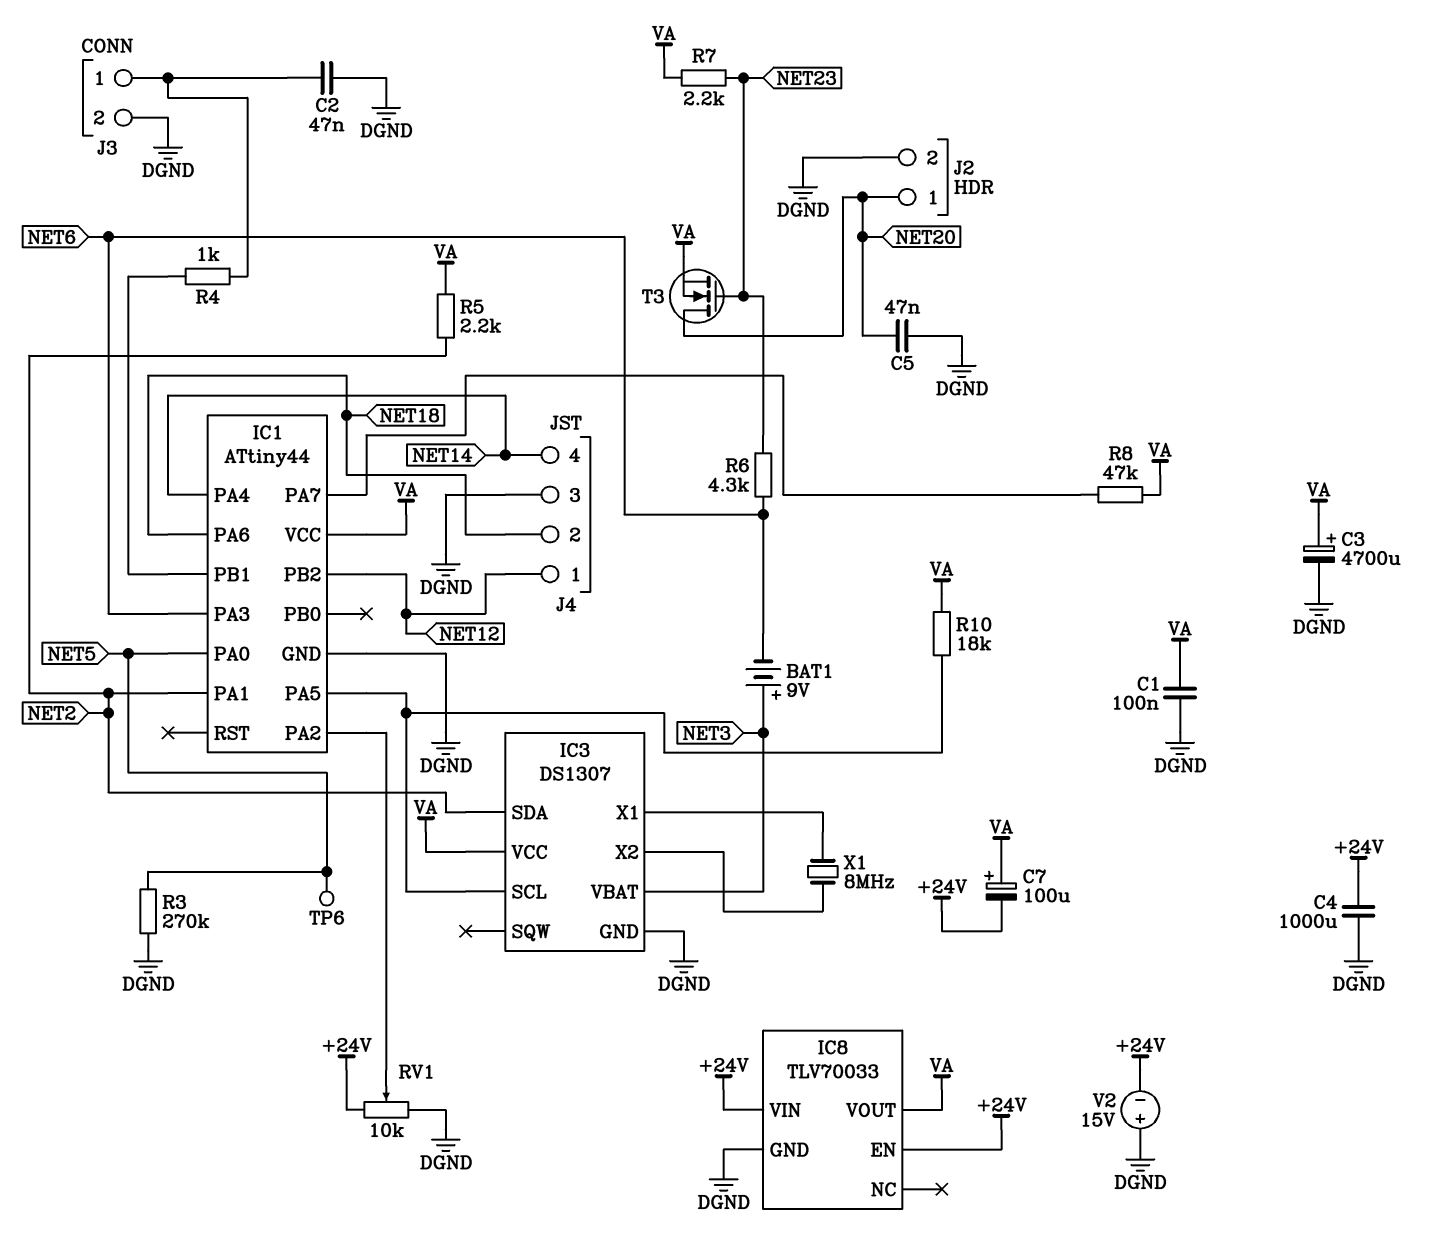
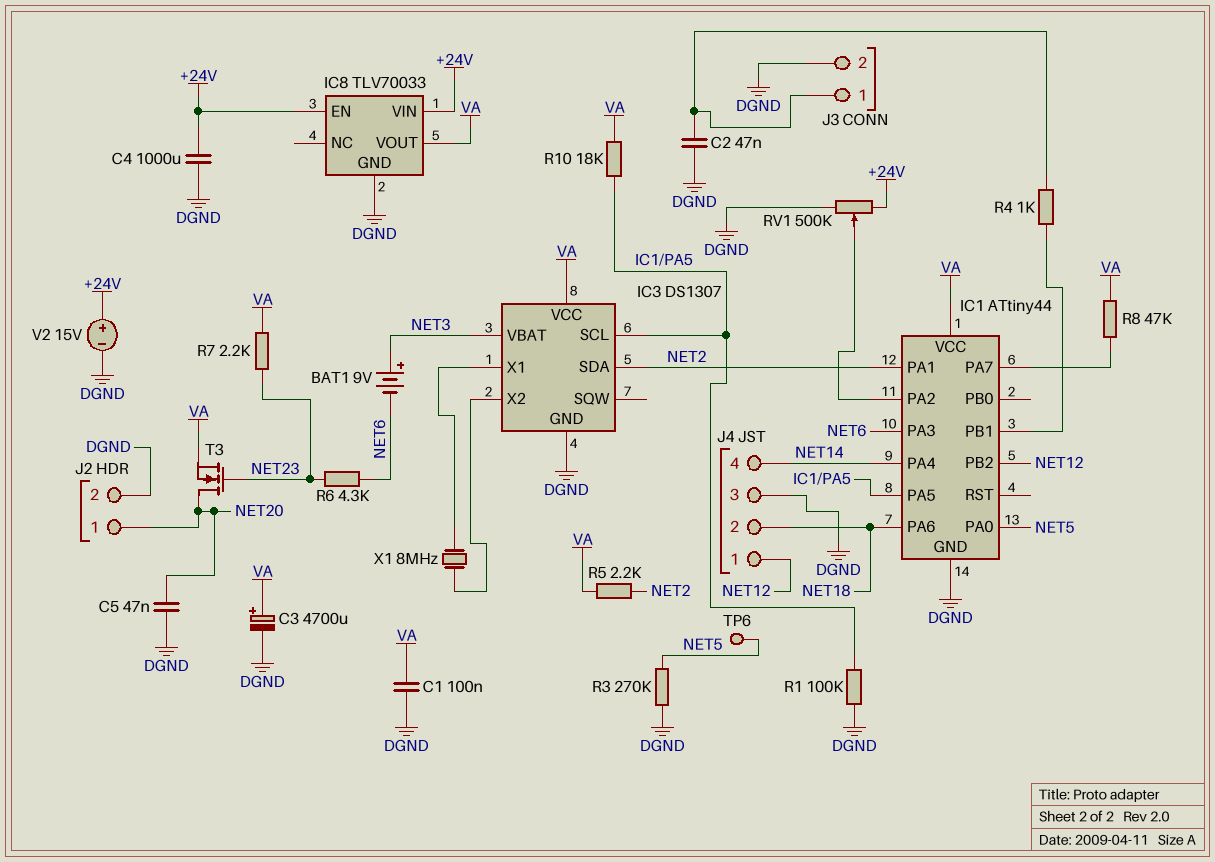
C7: 100uF (plus VA, minus +24V) -> none
R1: none -> 100k (DGND, IC1/PA5)
RV1: 10k (+24V, DGND, wiper IC1/PA2) -> 500k (+24V, DGND, wiper IC1/PA2)
V2: 15V (plus DGND, minus +24V) -> 15V (plus +24V, minus DGND)

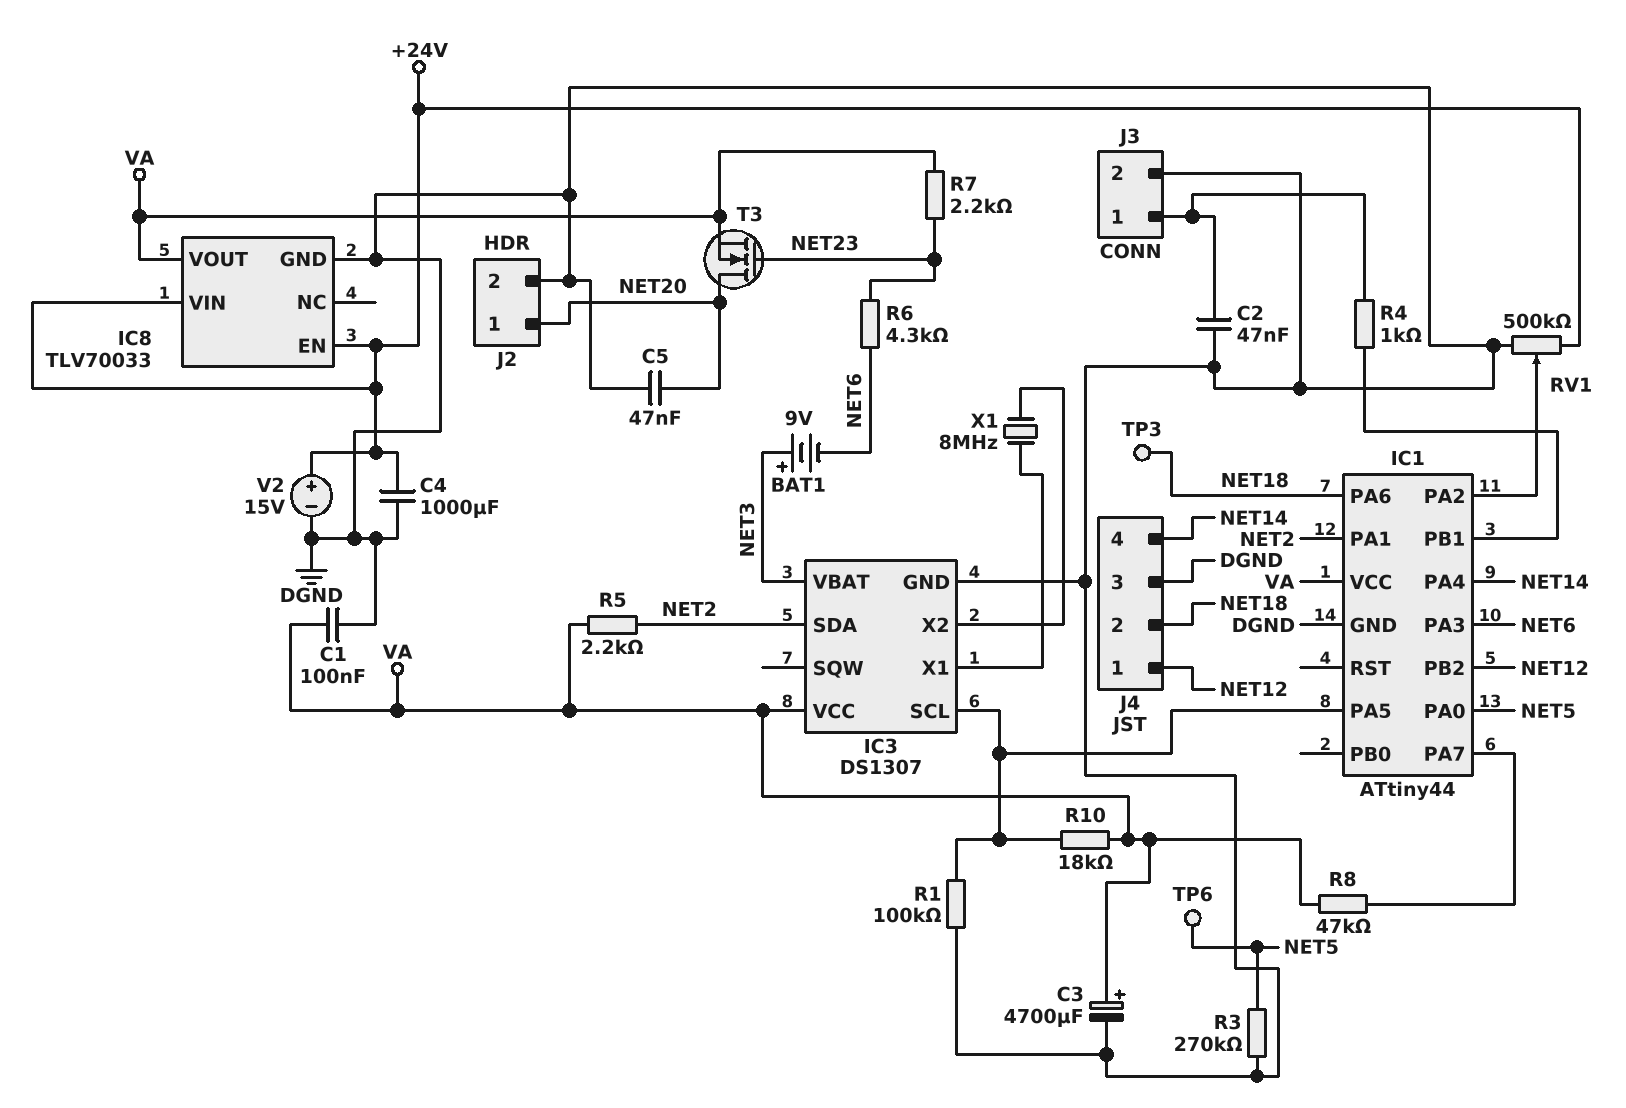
TP3: none -> test point (NET18)

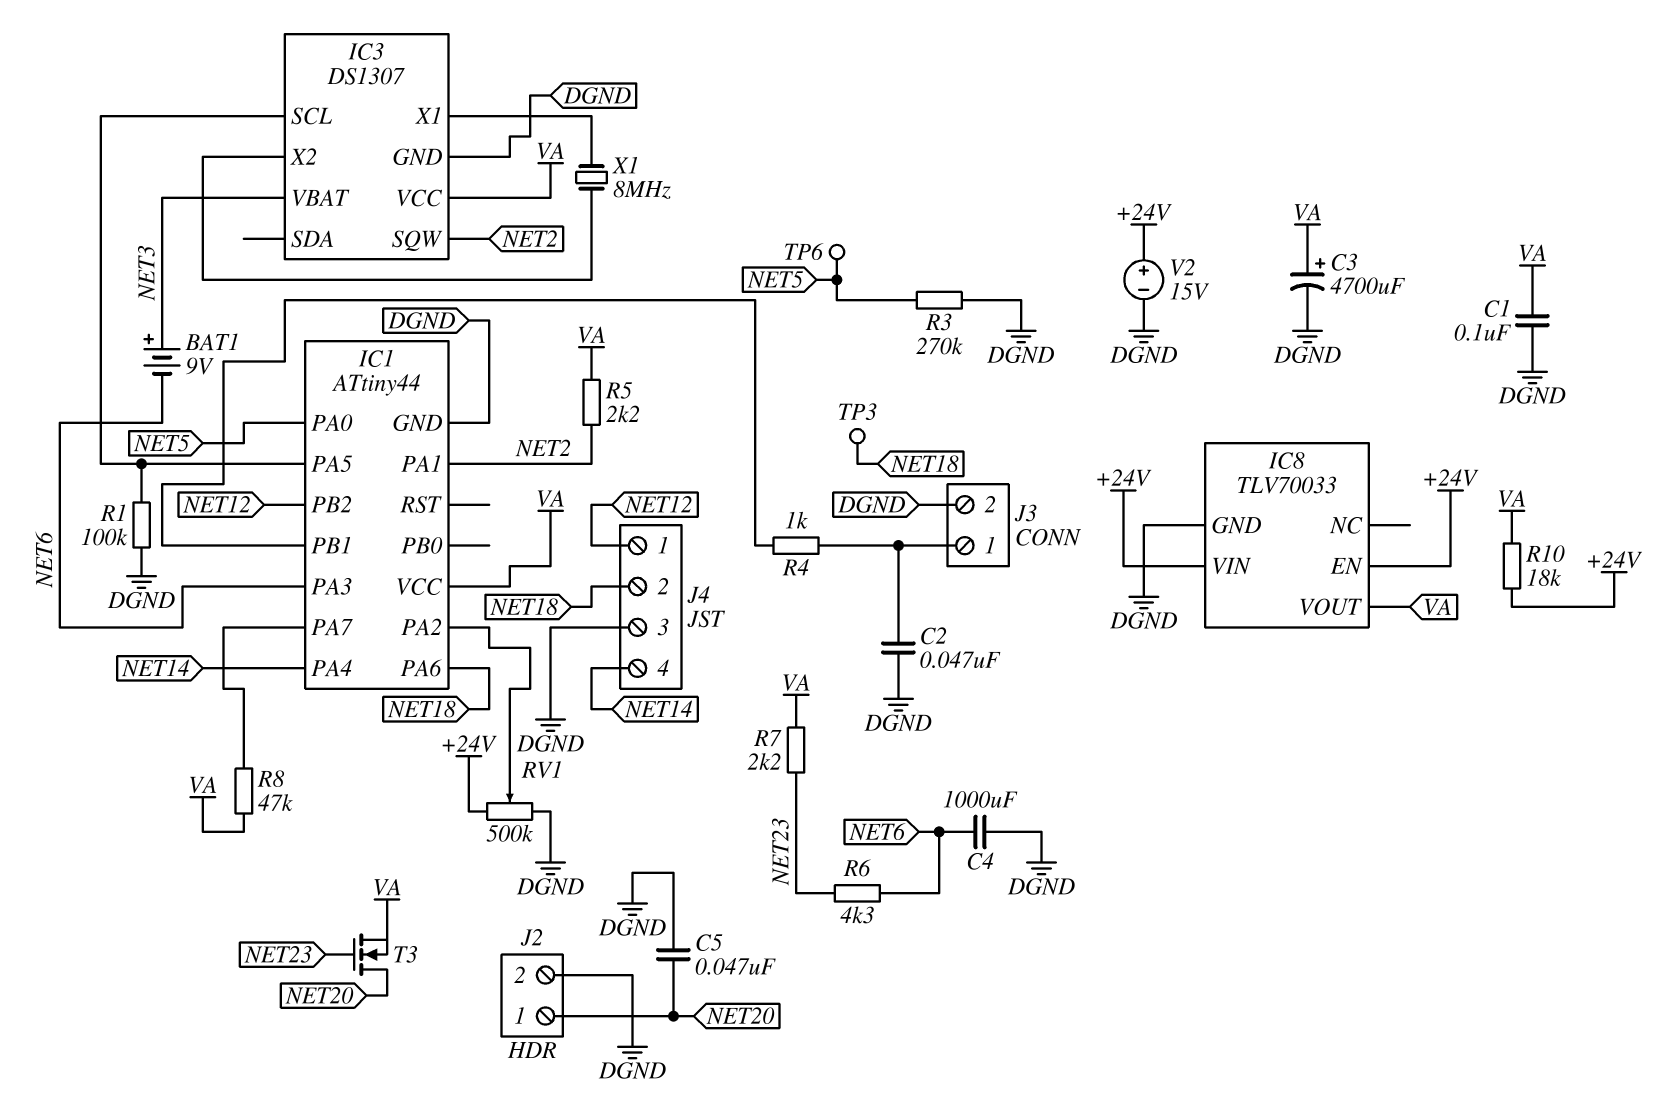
C4: 1000uF (+24V, DGND) -> 1000uF (DGND, NET6)
IC3 pin SDA: NET2 -> none
IC3 pin SQW: none -> NET2
R10: 18k (IC1/PA5, VA) -> 18k (+24V, VA)

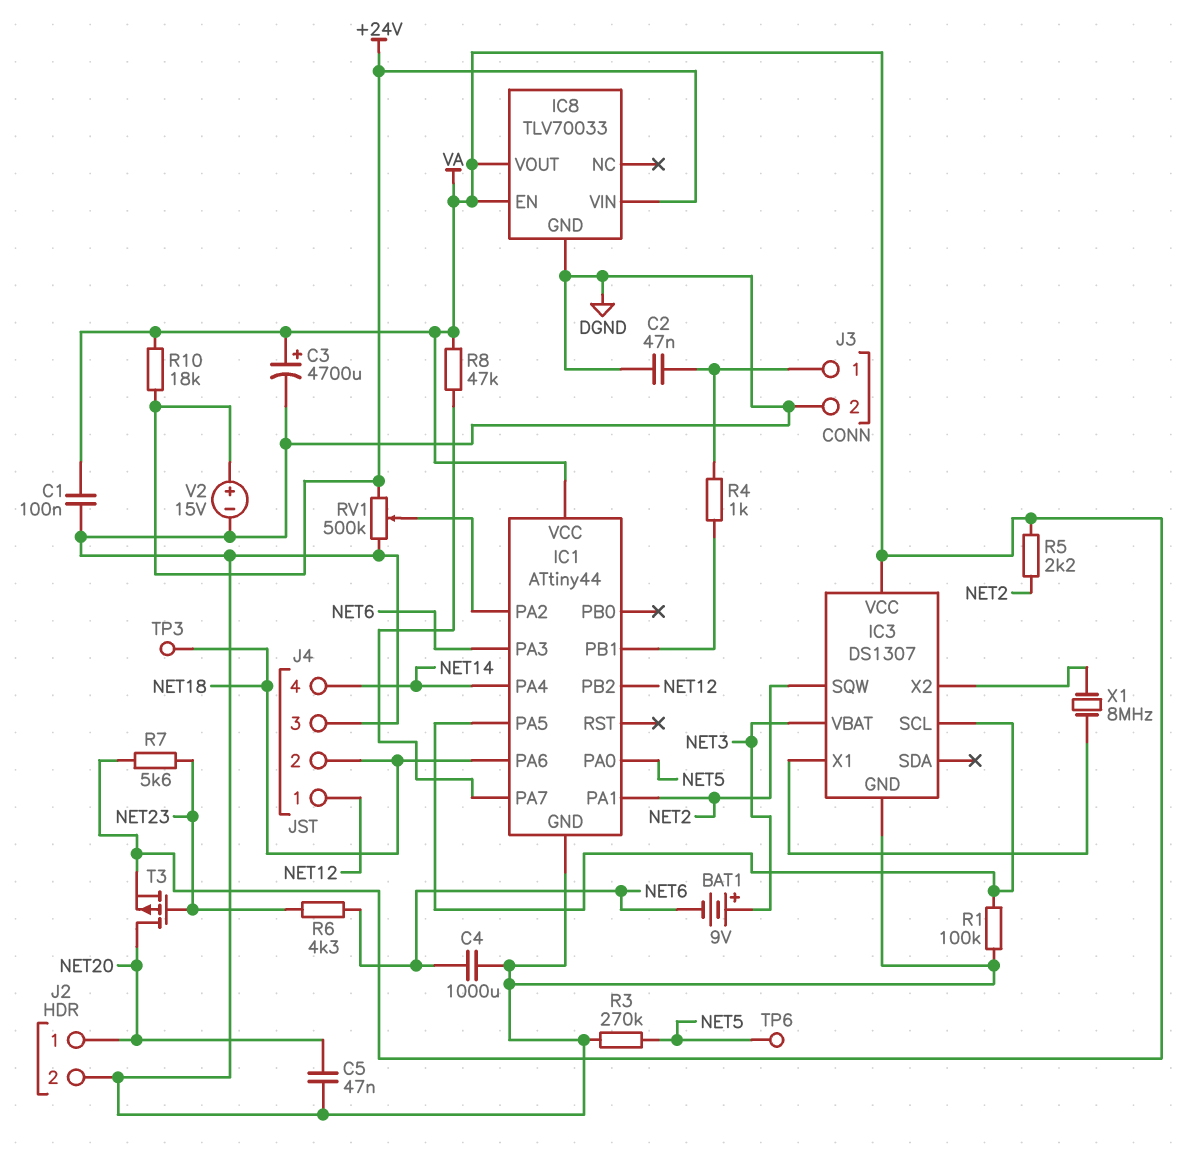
IC8 pin EN: +24V -> VA
R7: 2.2k (NET23, VA) -> 5.6k (NET23, VA)
T3: NMOS (G NET23, D NET20, S VA) -> PMOS (G NET23, D NET20, S VA)

